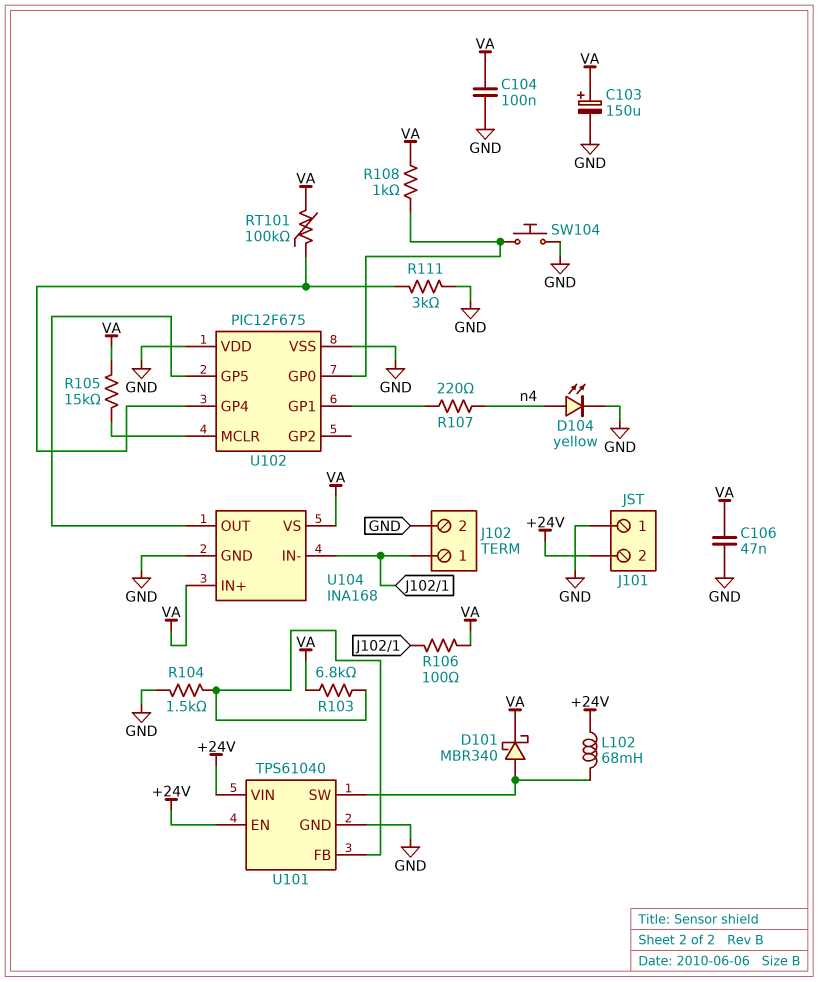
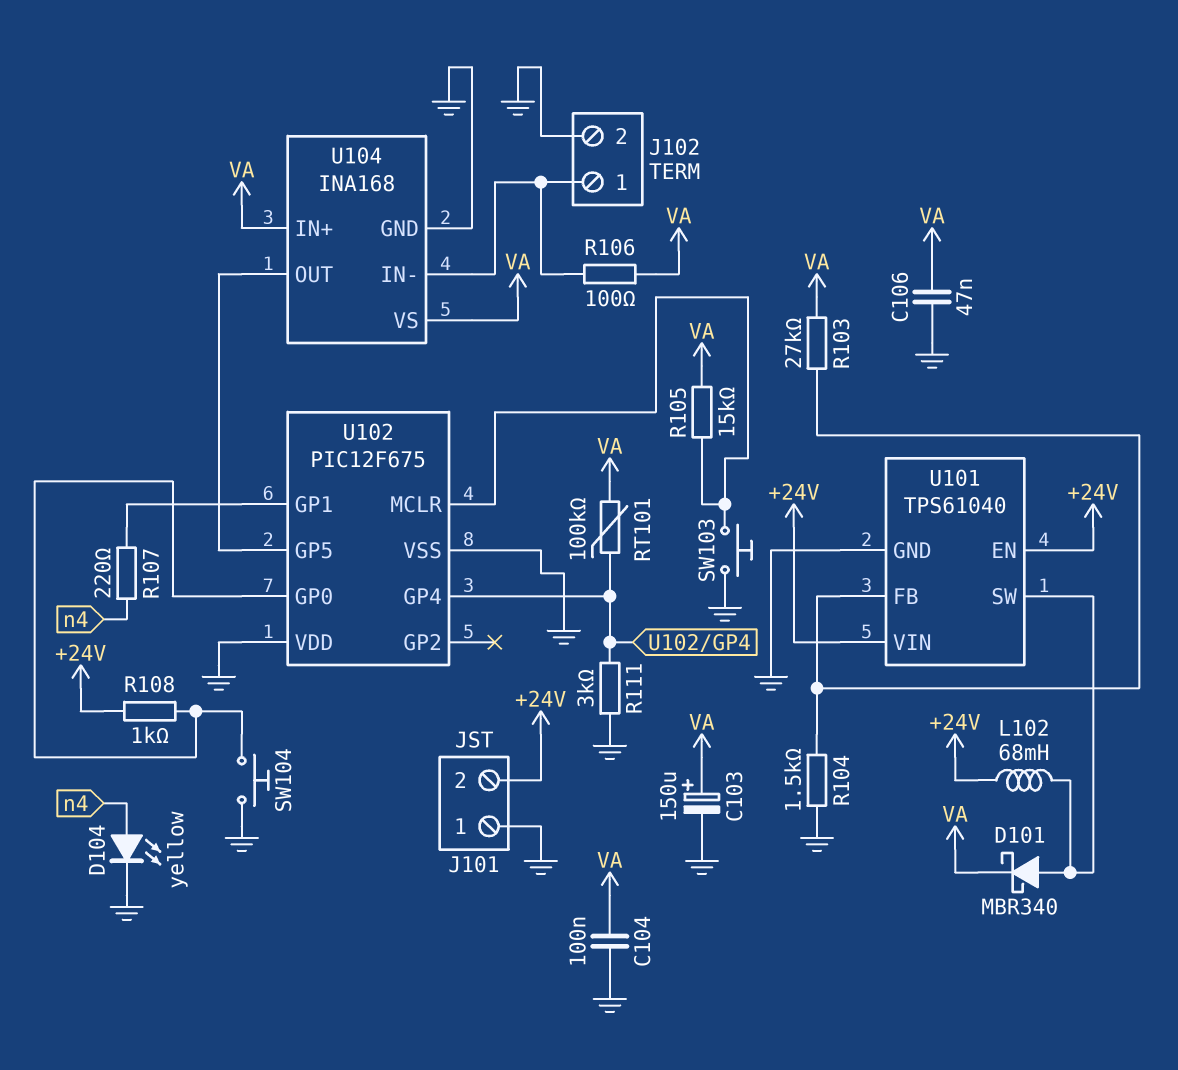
R103: 6.8k (U101/FB, VA) -> 27k (U101/FB, VA)
R108: 1k (U102/GP0, VA) -> 1k (+24V, U102/GP0)
SW103: none -> button (GND, U102/MCLR)

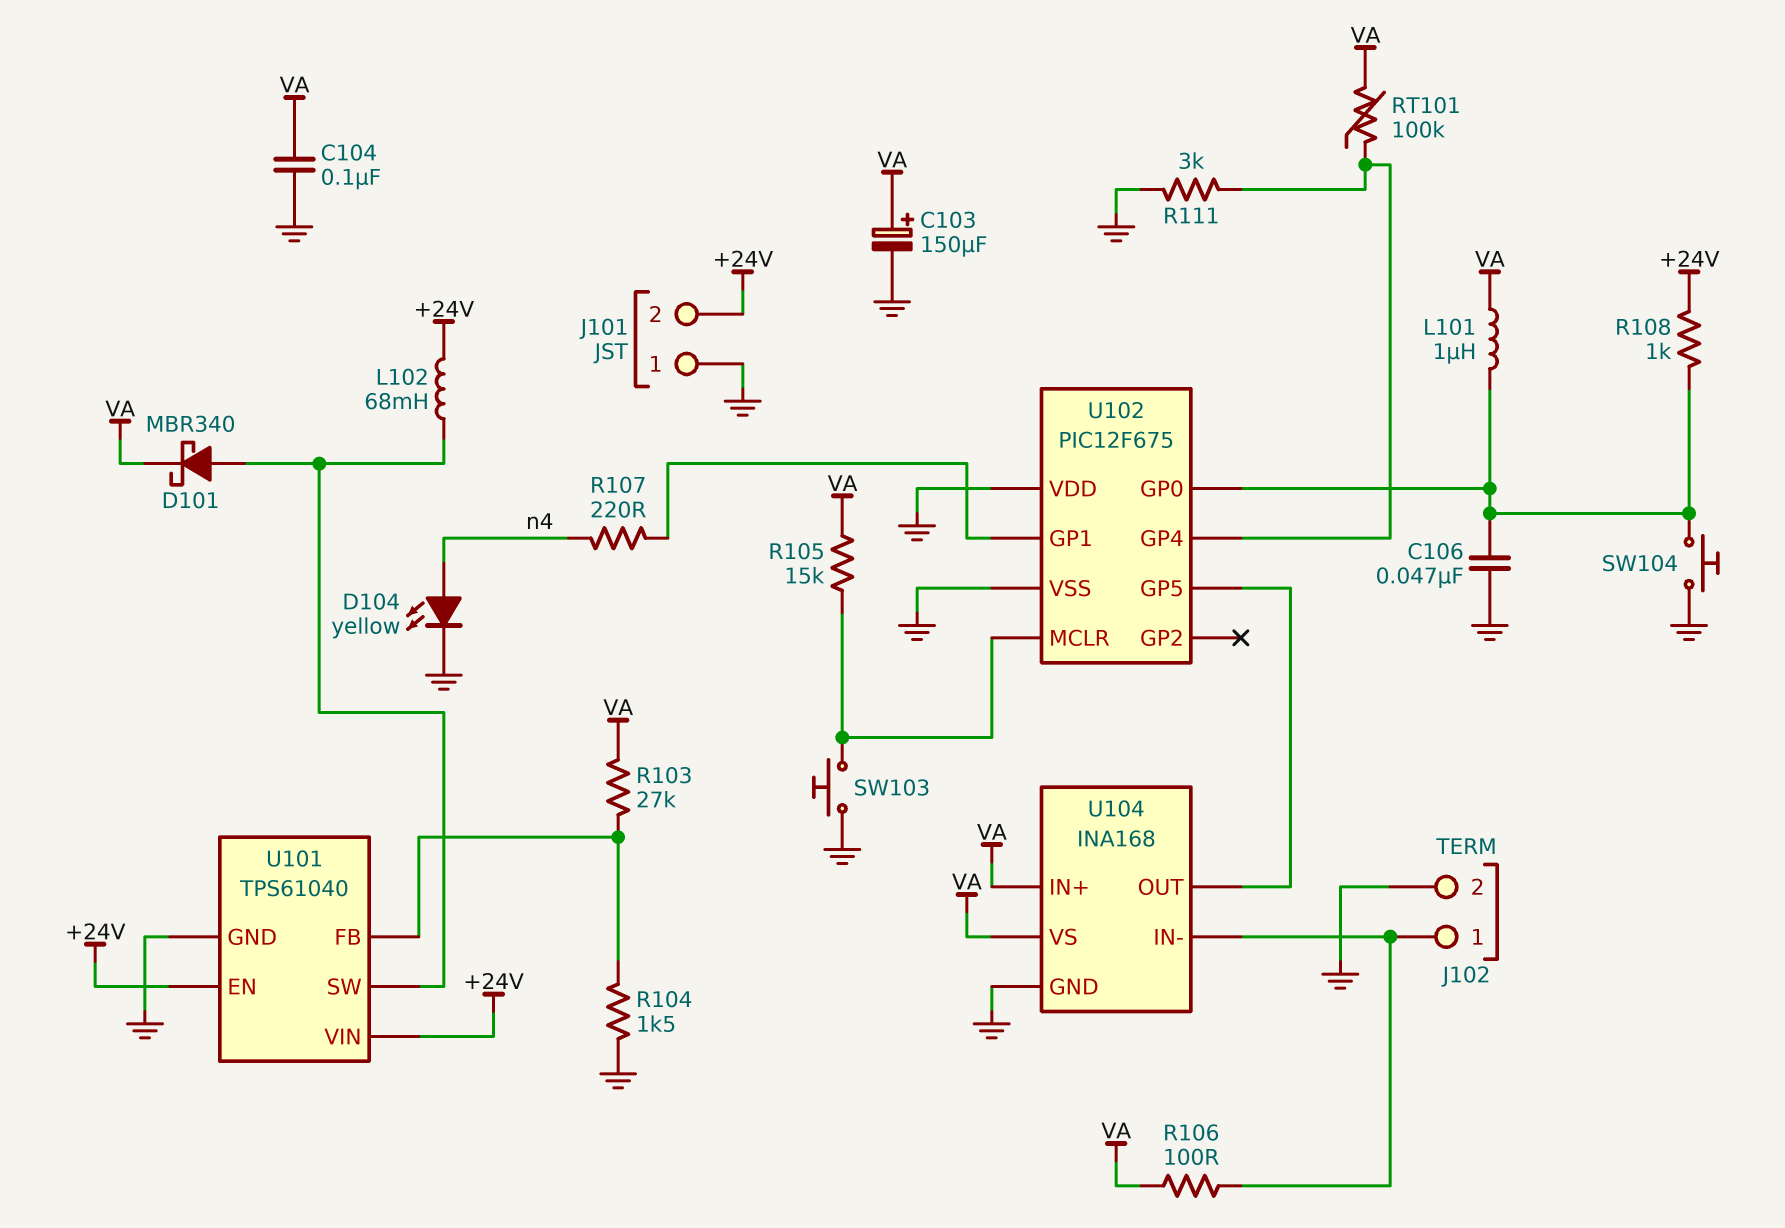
C106: 47nF (GND, VA) -> 47nF (GND, U102/GP0)
L101: none -> 1uH (U102/GP0, VA)

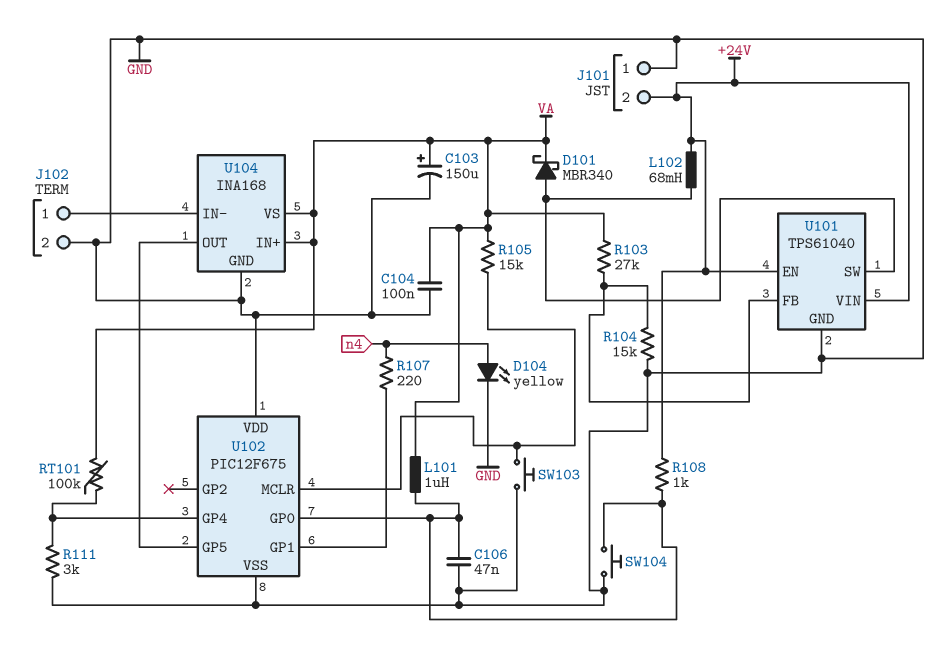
R104: 1.5k (GND, U101/FB) -> 15k (GND, U101/FB)
R106: 100 (J102/1, VA) -> none

